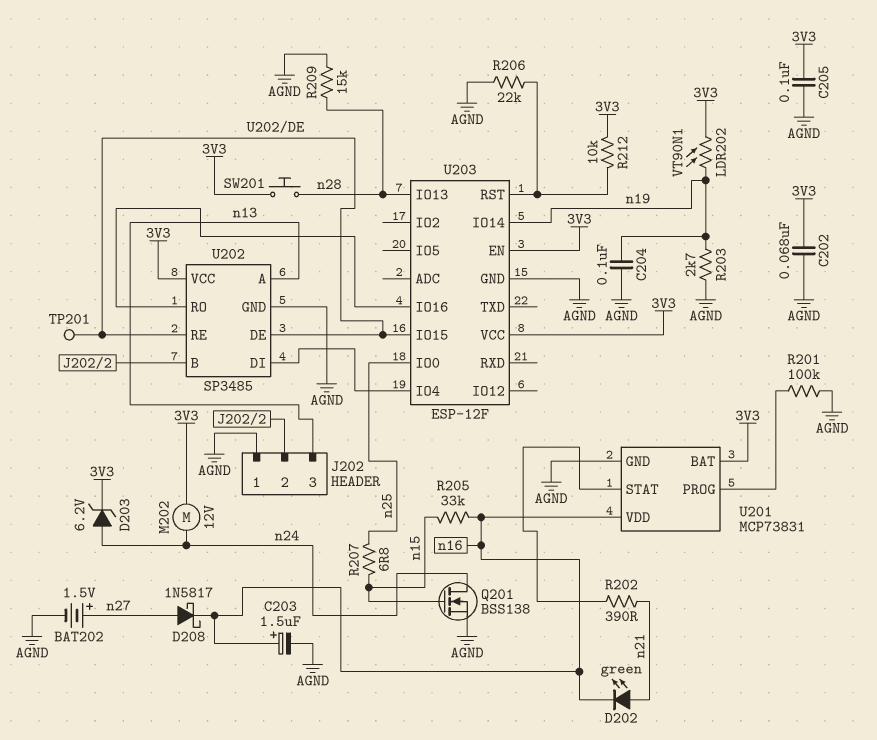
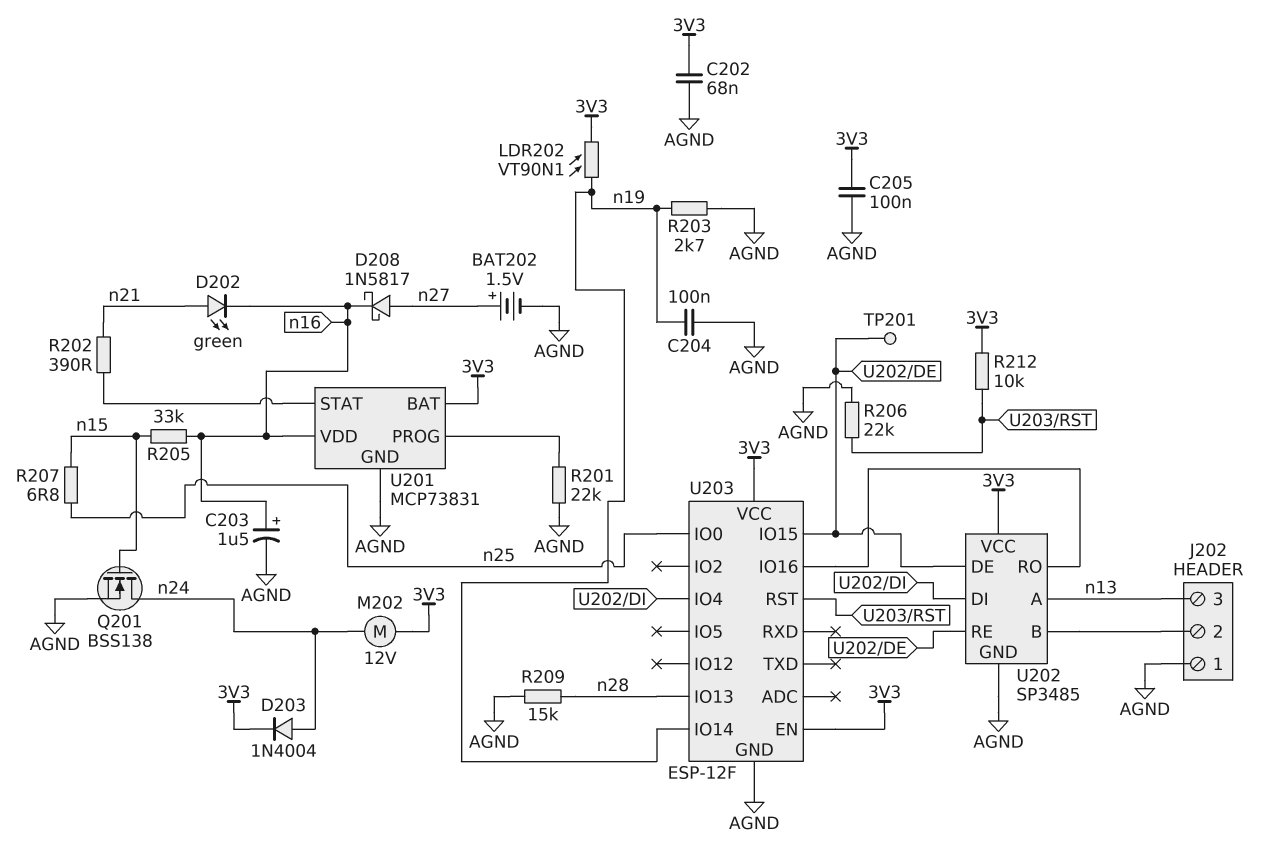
D203: zener 6.2V (A n24, K 3V3) -> diode 1N4004 (A n24, K 3V3)
R201: 100k (AGND, U201/PROG) -> 22k (AGND, U201/PROG)
SW201: button (3V3, n28) -> none

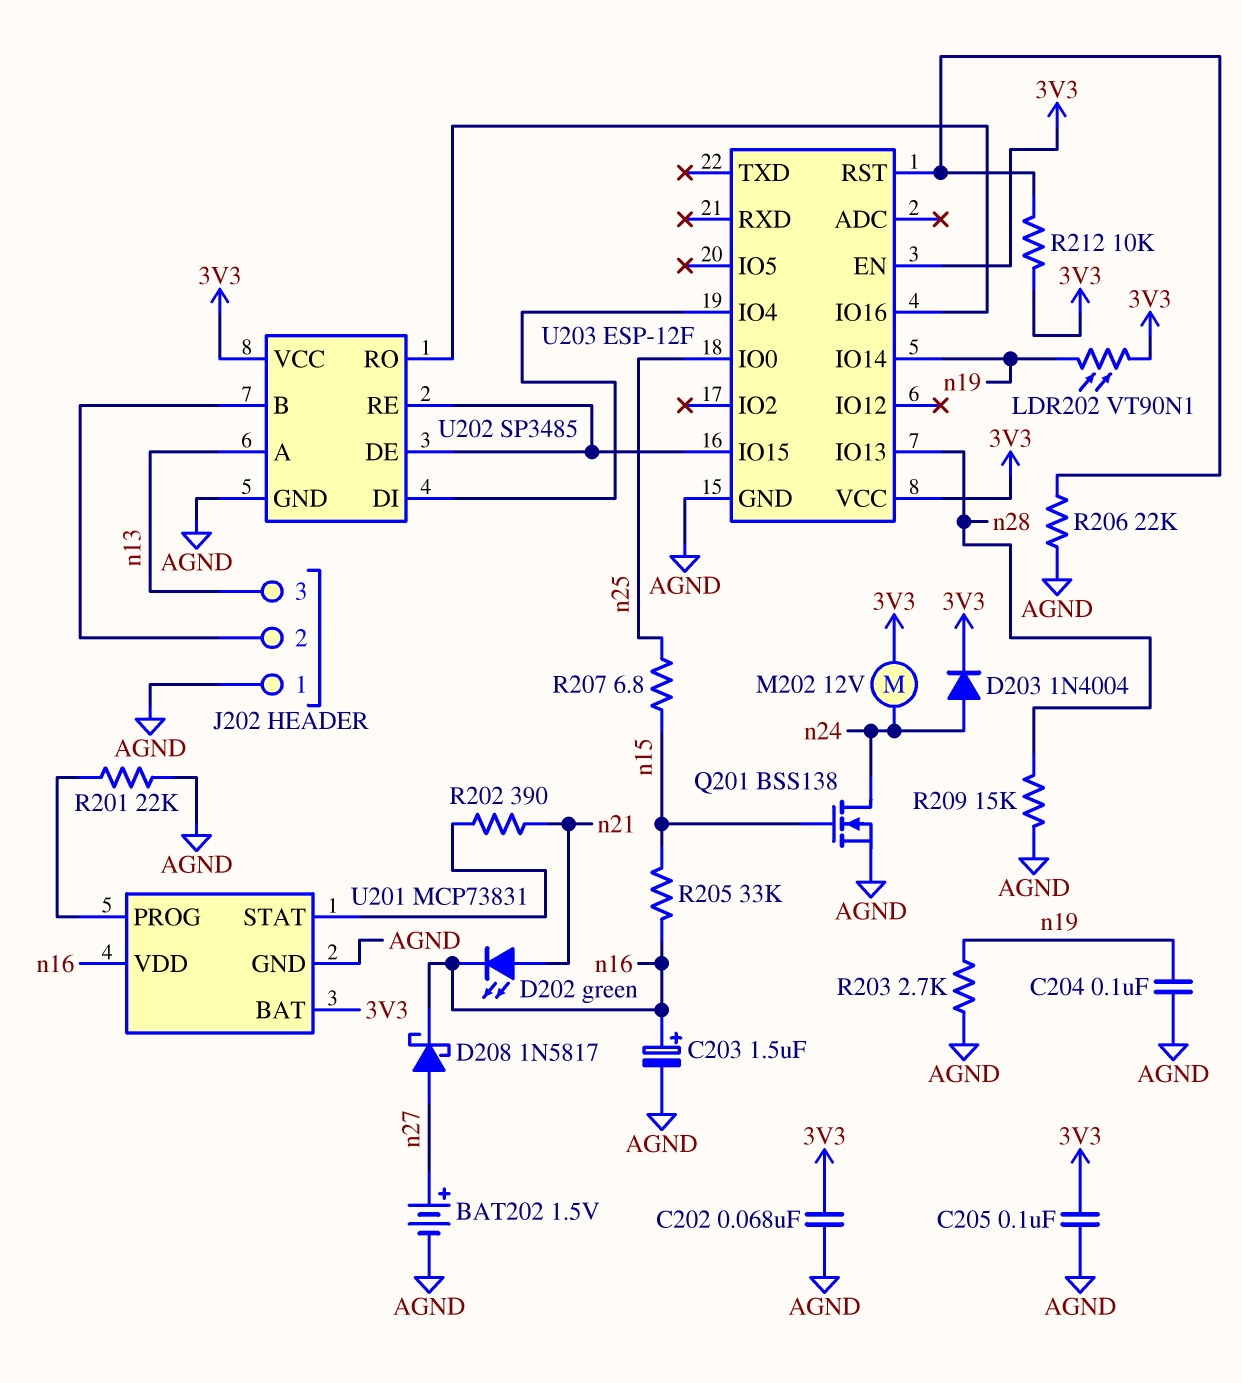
TP201: test point (U202/DE) -> none

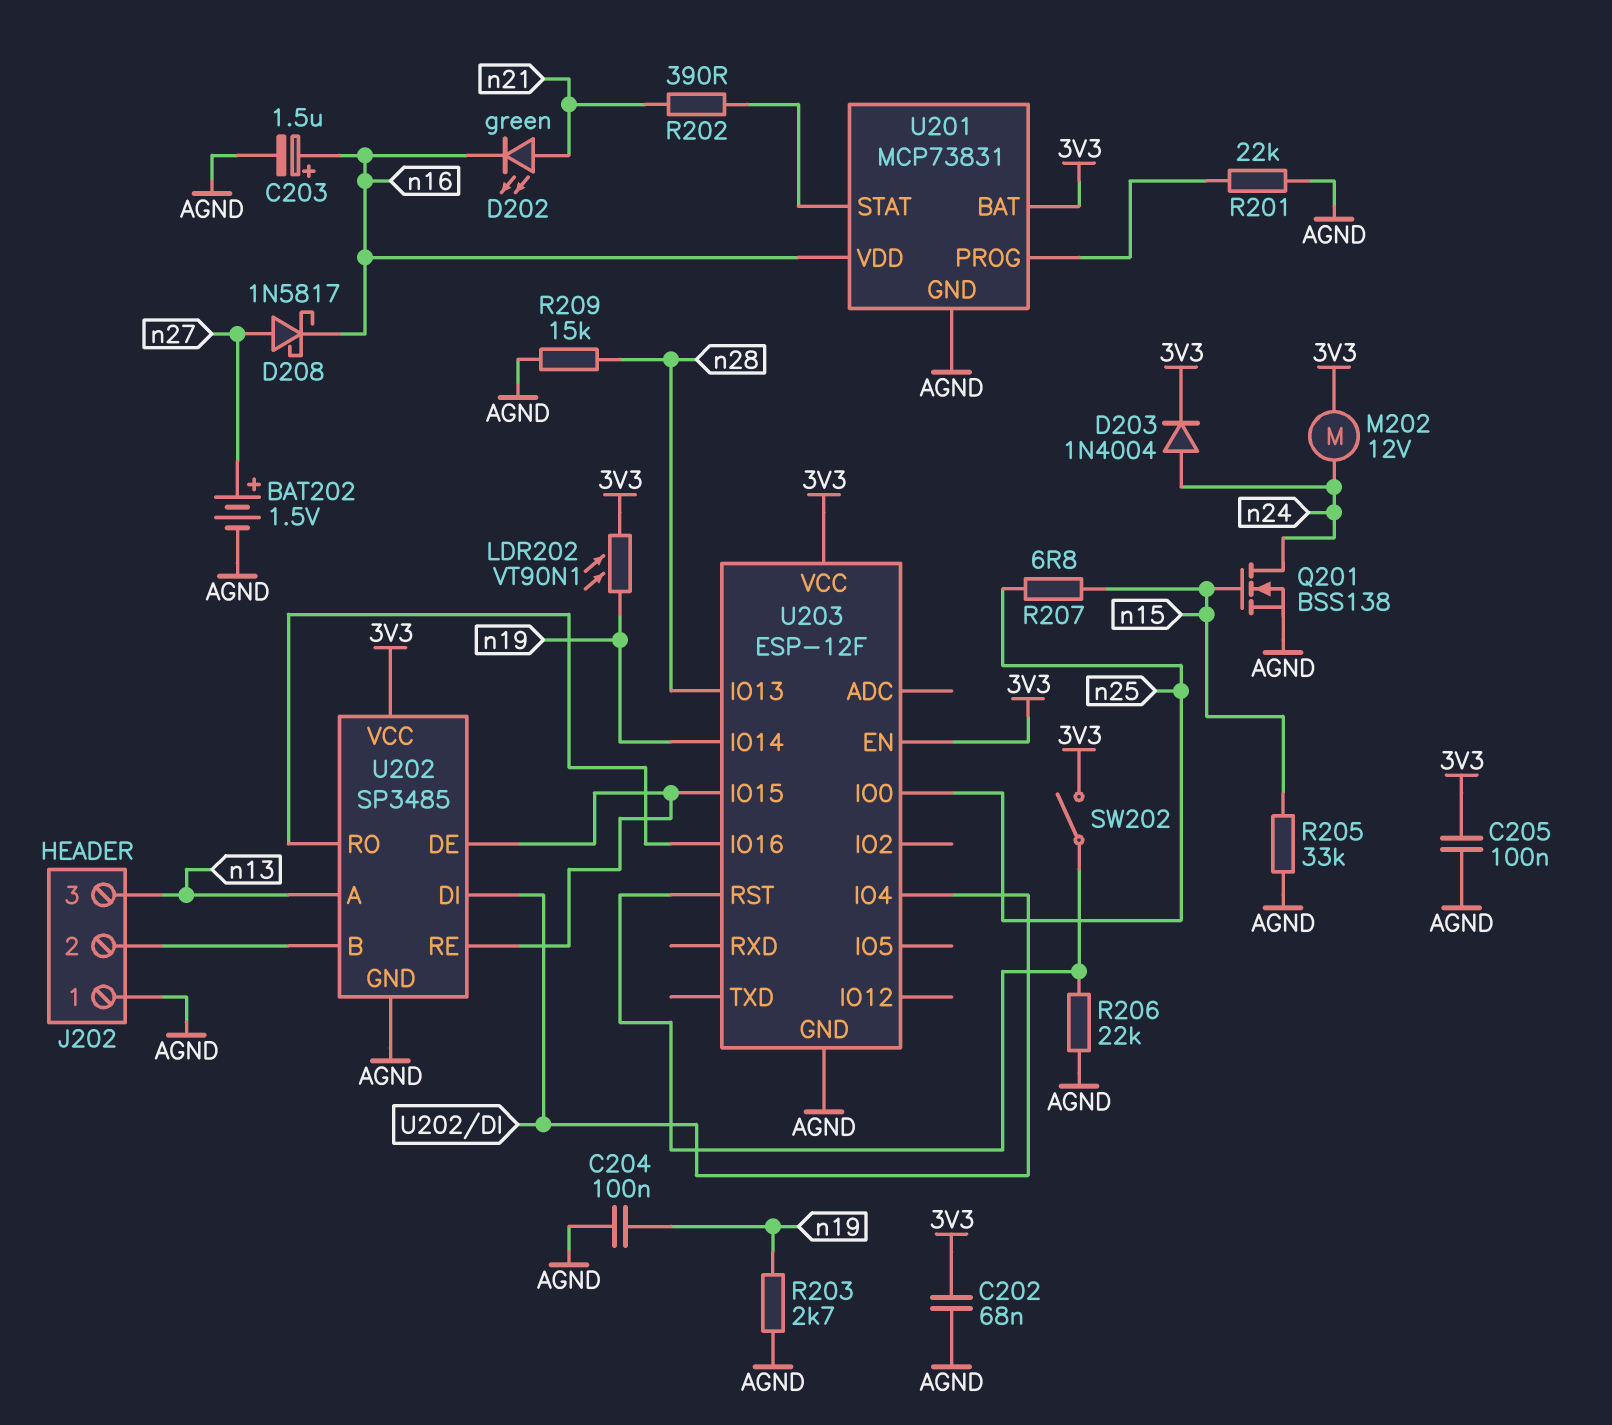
R205: 33k (n15, n16) -> 33k (AGND, n15)
R212: 10k (3V3, U203/RST) -> none
SW202: none -> switch (3V3, U203/RST)

